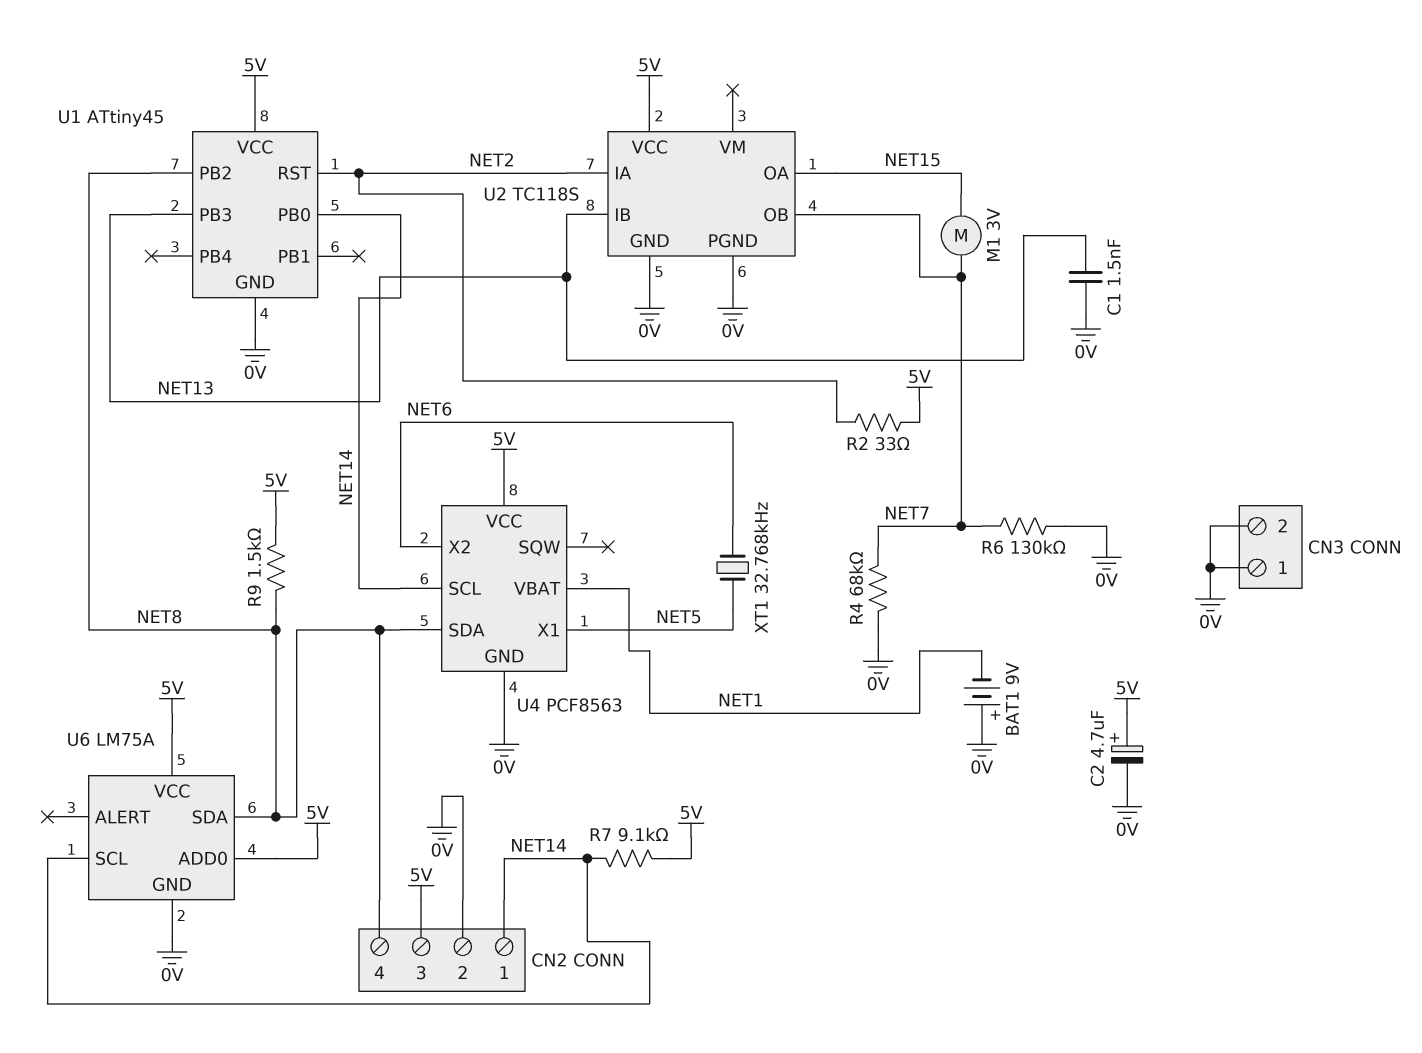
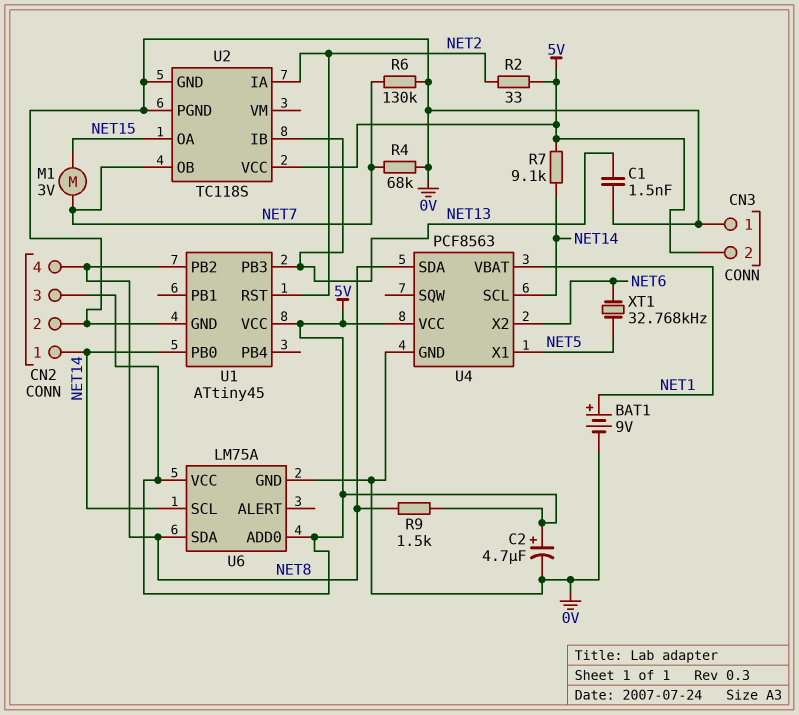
BAT1: 9V (plus 0V, minus NET1) -> 9V (plus NET1, minus 0V)
CN3 pin 2: 0V -> 5V

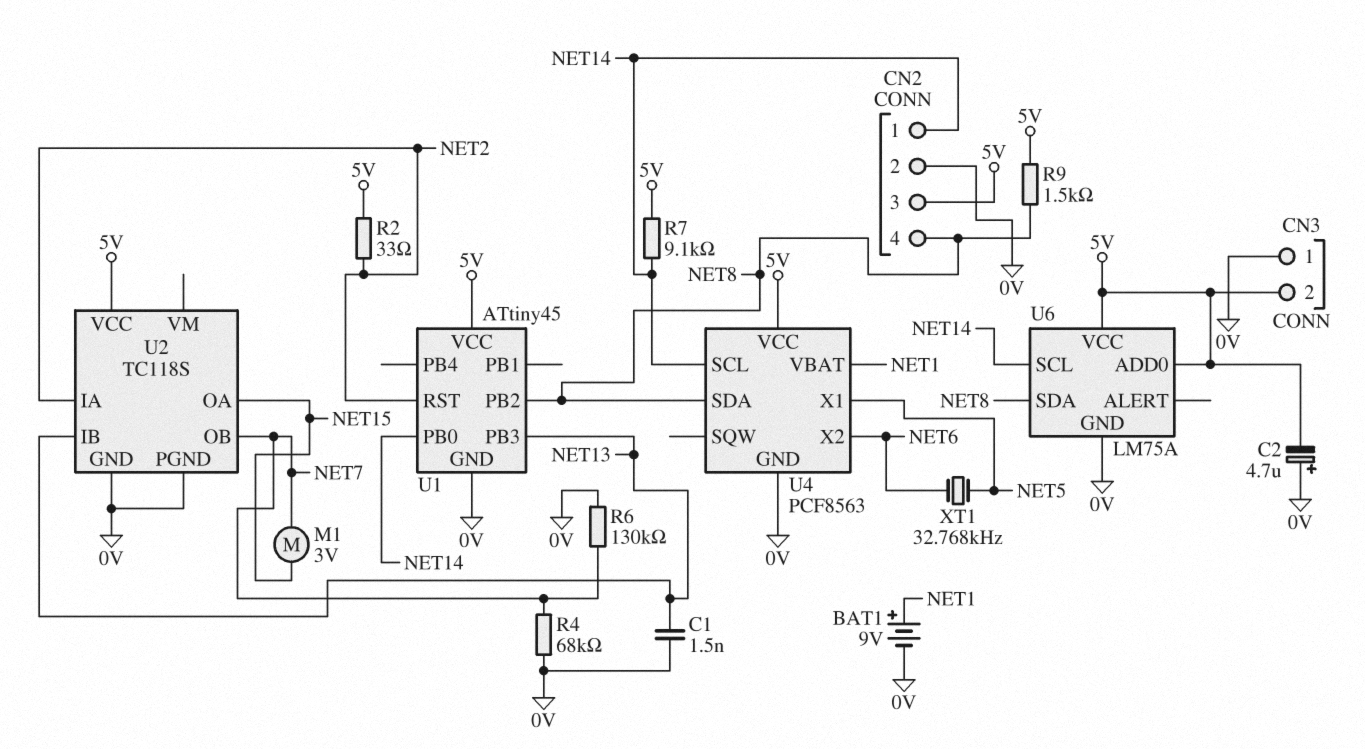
C2: 4.7uF (plus 5V, minus 0V) -> 4.7uF (plus 0V, minus 5V)

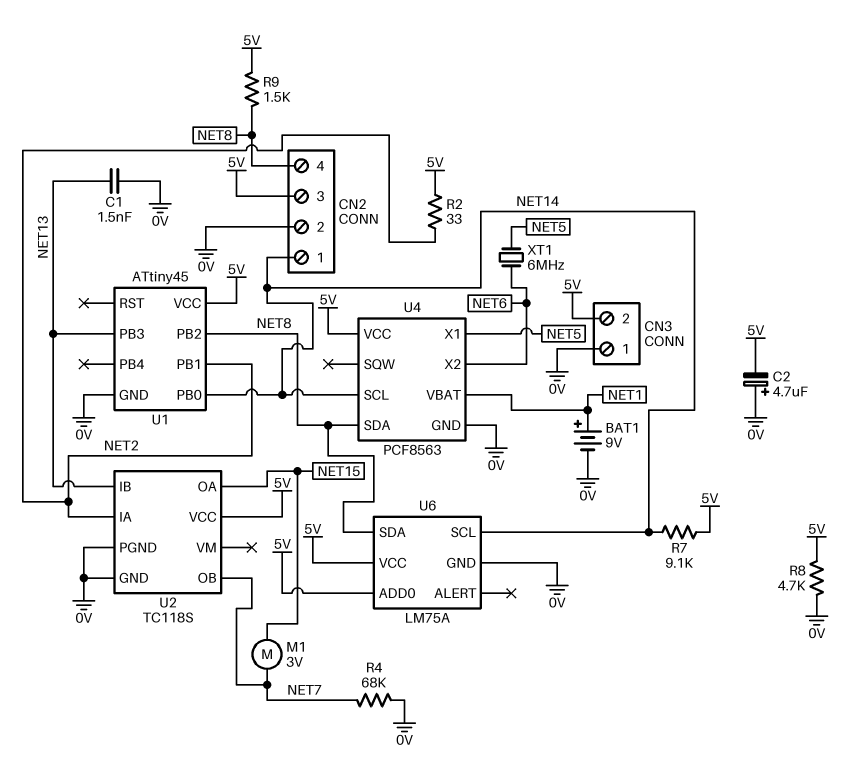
R6: 130k (0V, NET7) -> none
R8: none -> 4.7k (0V, 5V)
U1 pin PB1: none -> NET2
U1 pin RST: NET2 -> none
XT1: 32.768kHz (NET5, NET6) -> 6MHz (NET5, NET6)

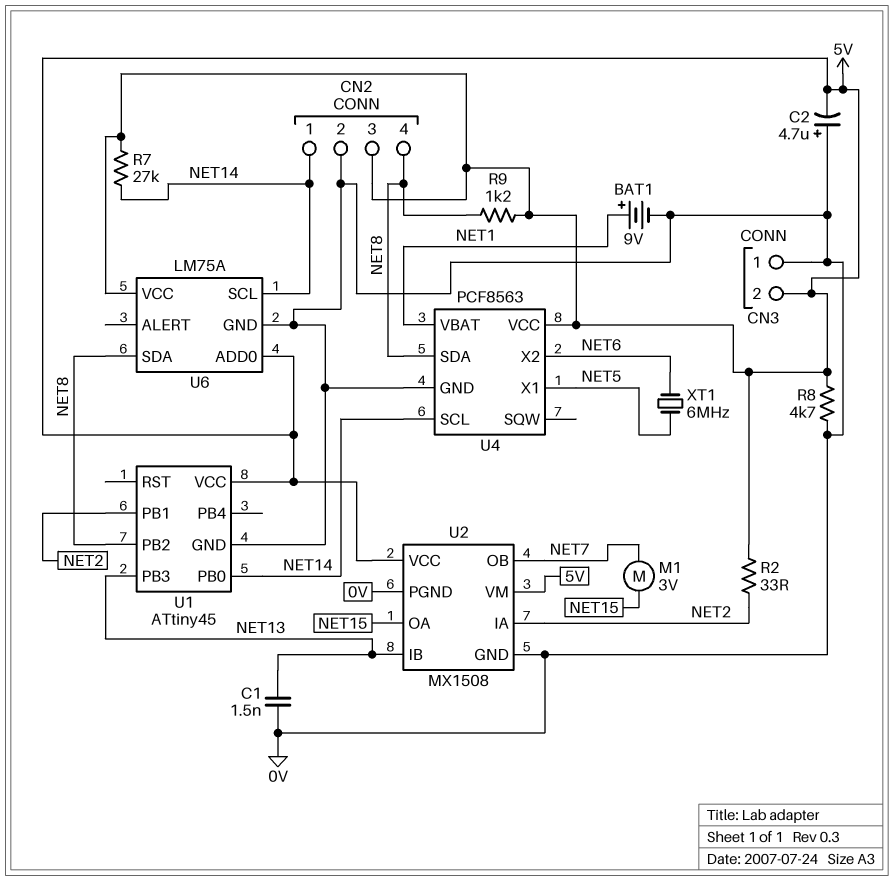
R4: 68k (0V, NET7) -> none
R7: 9.1k (5V, NET14) -> 27k (5V, NET14)
R9: 1.5k (5V, NET8) -> 1.2k (5V, NET8)
U2: TC118S -> MX1508
U2 pin VM: none -> 5V

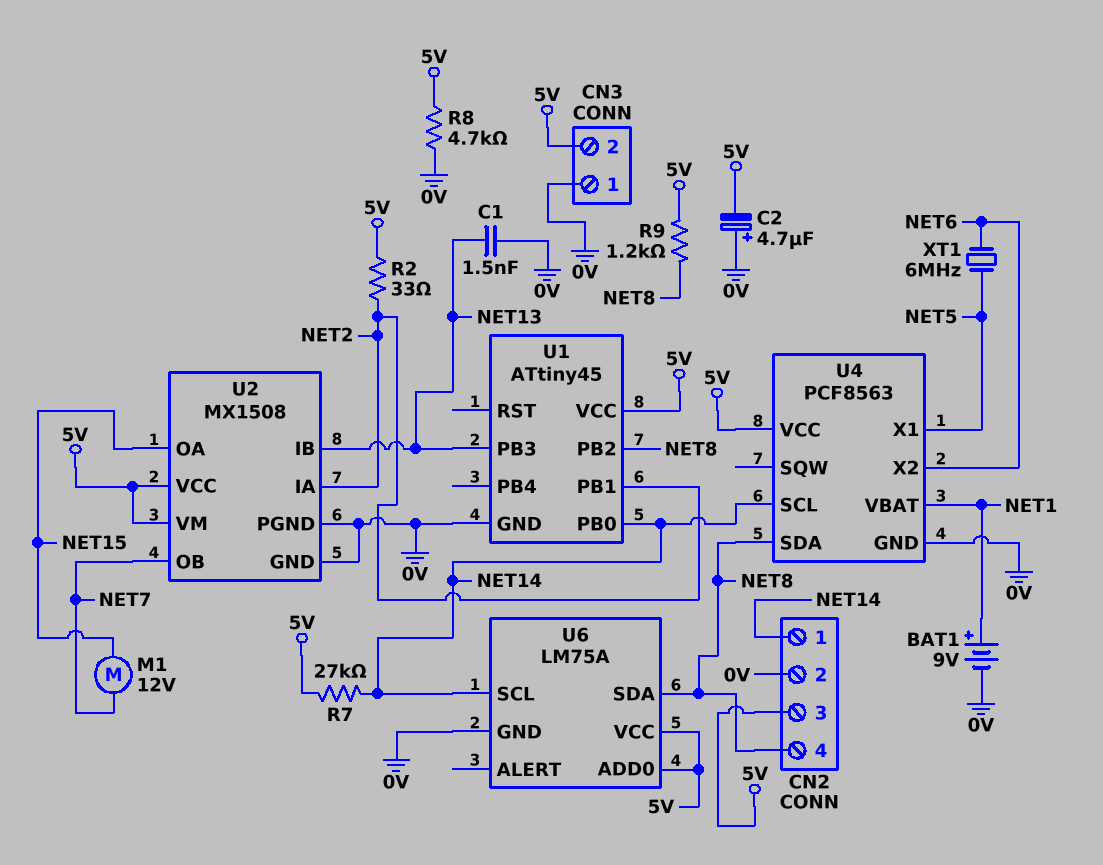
M1: motor 3V (NET7, NET15) -> motor 12V (NET7, NET15)

